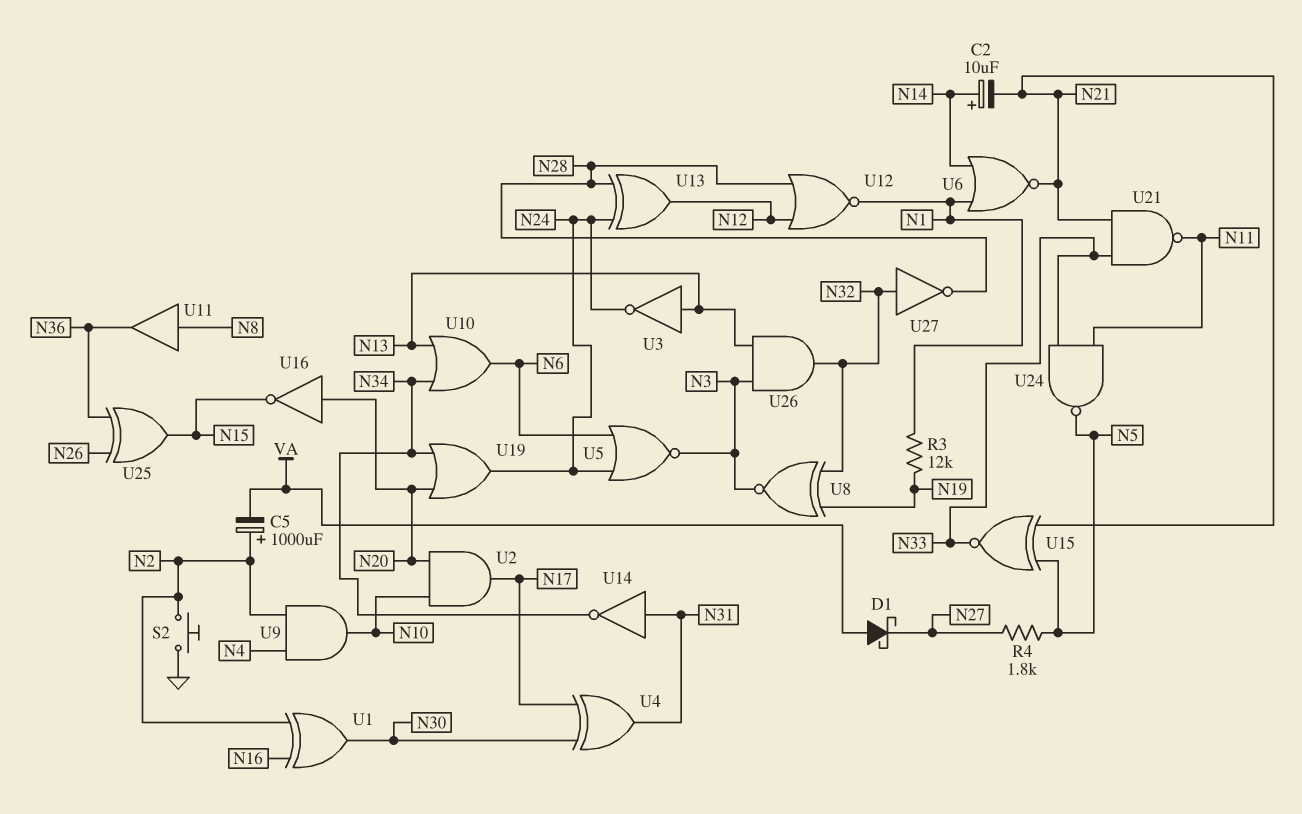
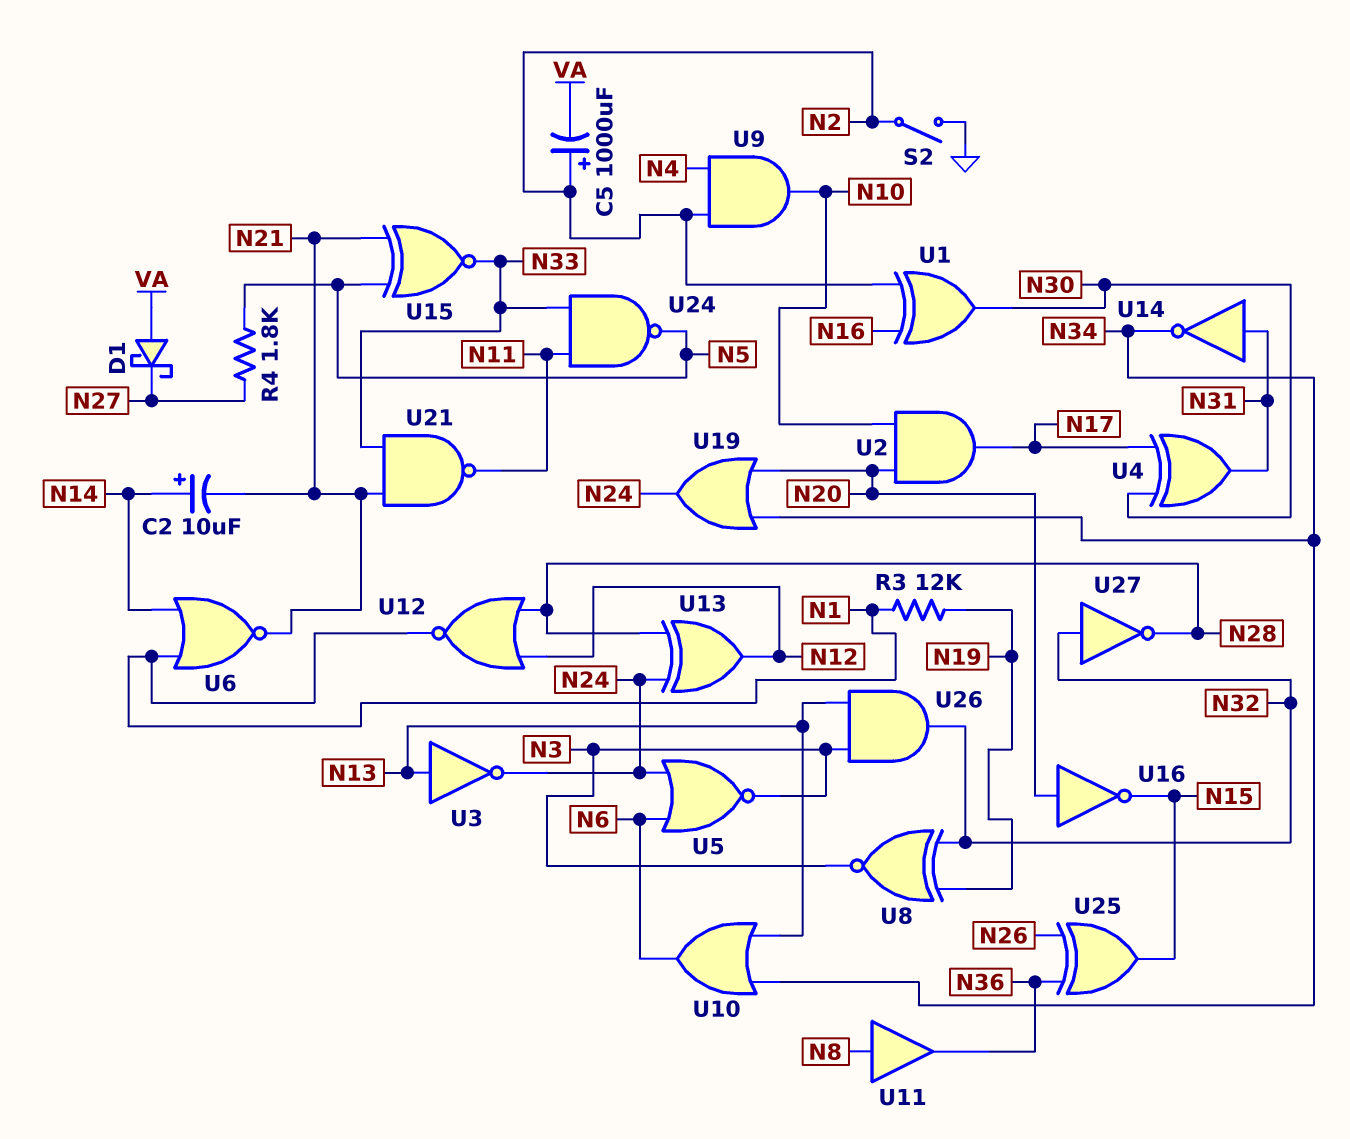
S2: button (GND, N2) -> switch (GND, N2)

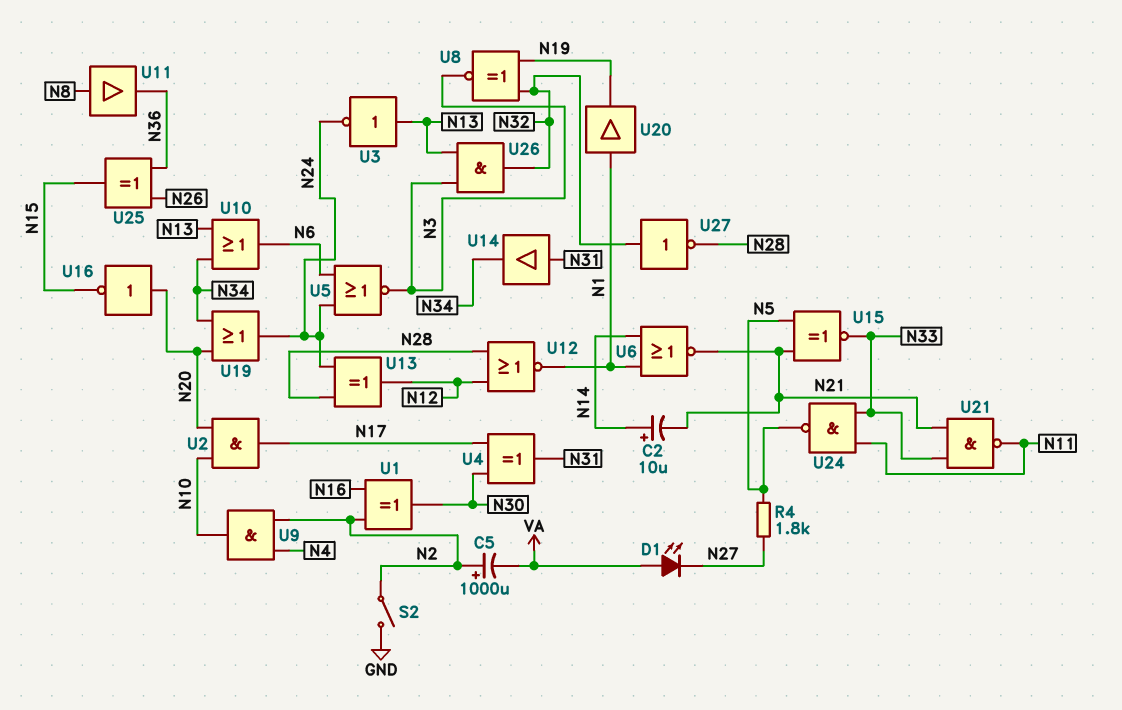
D1: schottky (A VA, K N27) -> LED (A VA, K N27)
R3: 12k (N1, N19) -> none
U14: NOT (in N31, out N34) -> buffer (in N31, out N34)
U20: none -> buffer (in N1, out N19)

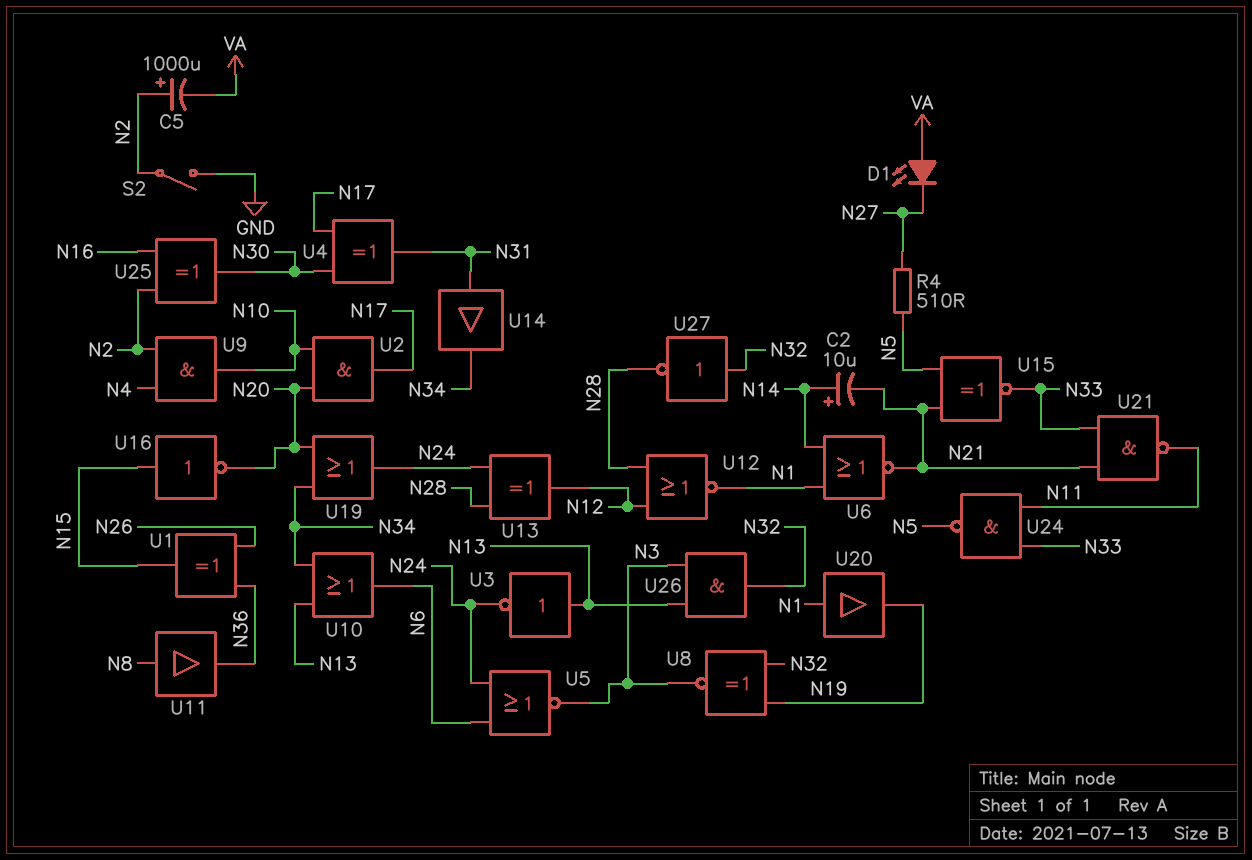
R4: 1.8k (N5, N27) -> 510 (N5, N27)
U1: XOR (in N2, in N16, out N30) -> XOR (in N26, in N36, out N15)
U16: NOT (in N20, out N15) -> NOT (in N15, out N20)
U25: XOR (in N26, in N36, out N15) -> XOR (in N2, in N16, out N30)

